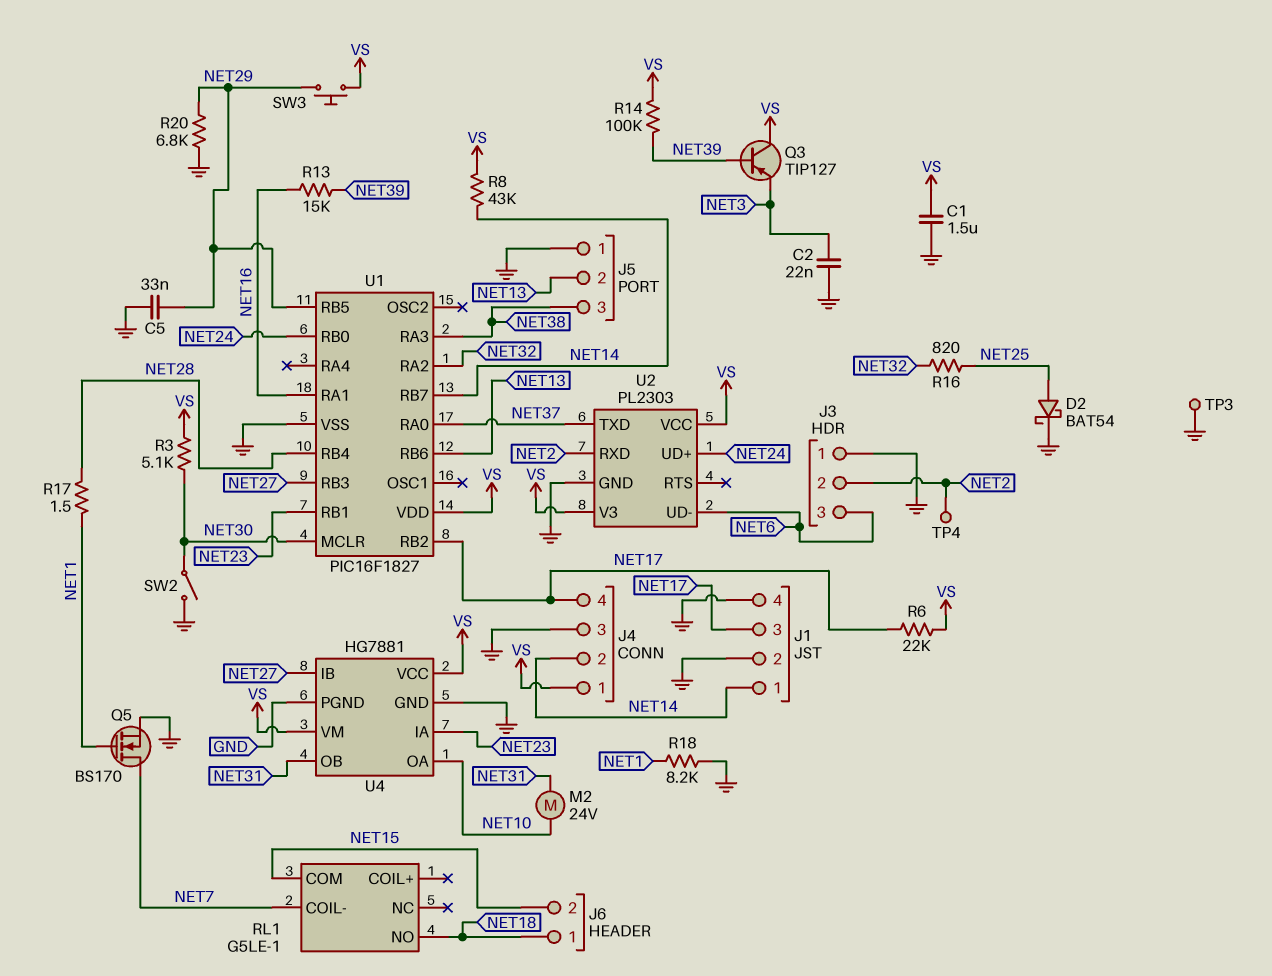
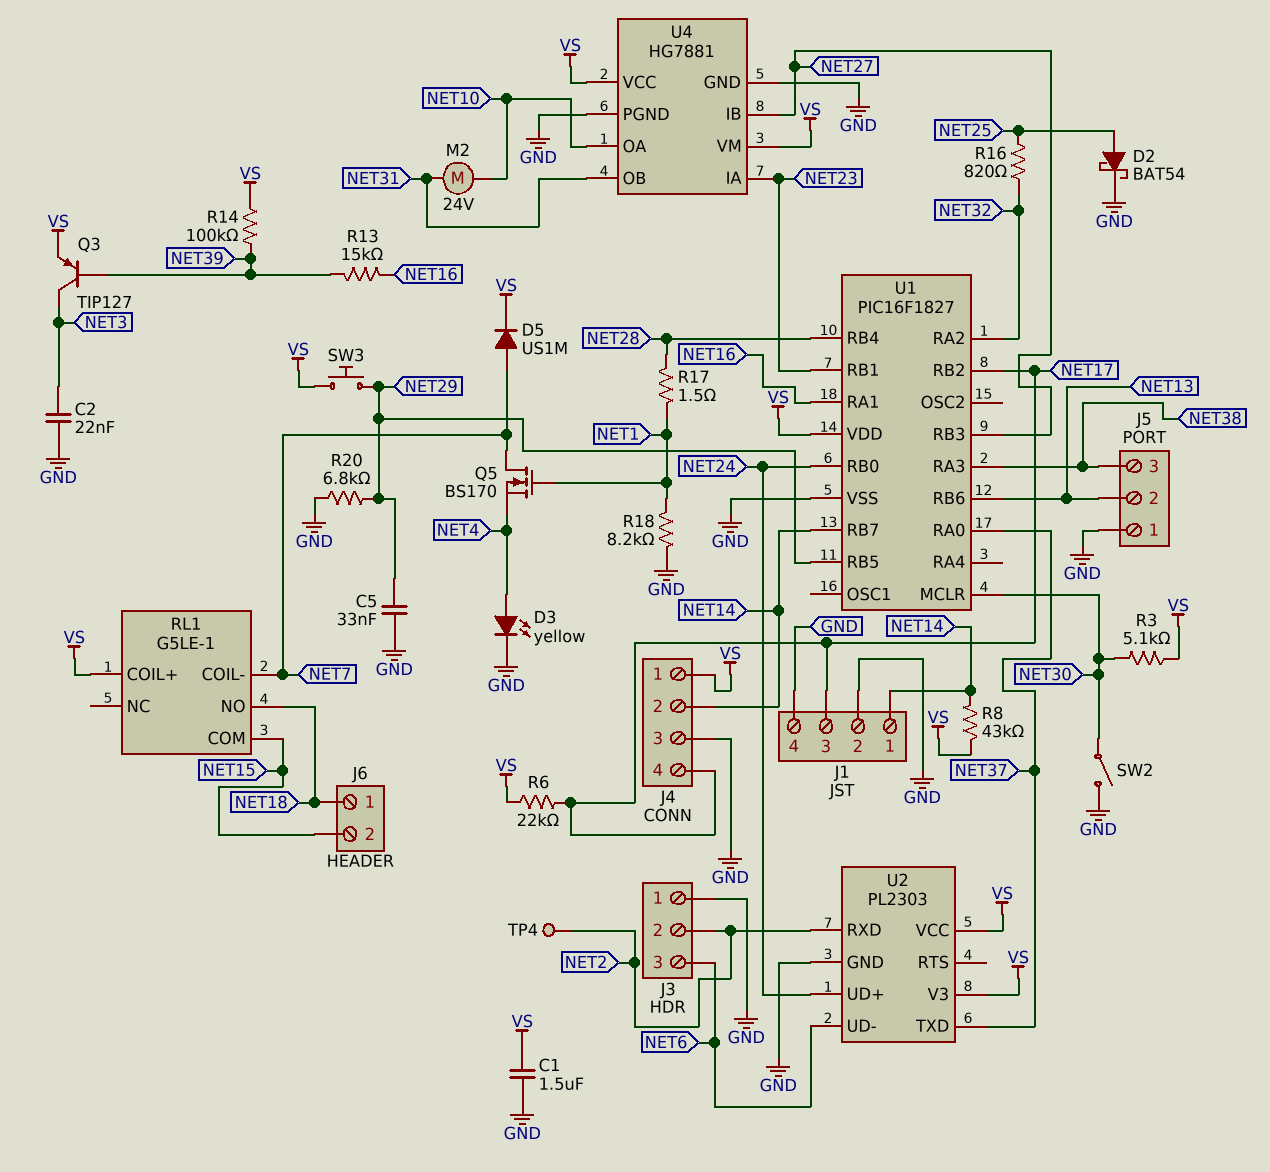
D3: none -> LED yellow (A NET4, K GND)
D5: none -> diode US1M (A NET7, K VS)
Q3: PNP TIP127 (B NET39, C VS, E NET3) -> PNP TIP127 (B NET39, C NET3, E VS)
Q5: NMOS BS170 (G NET1, D NET7, S GND) -> NMOS BS170 (G NET1, D NET7, S NET4)
RL1 pin COIL+: none -> VS
TP3: test point (GND) -> none

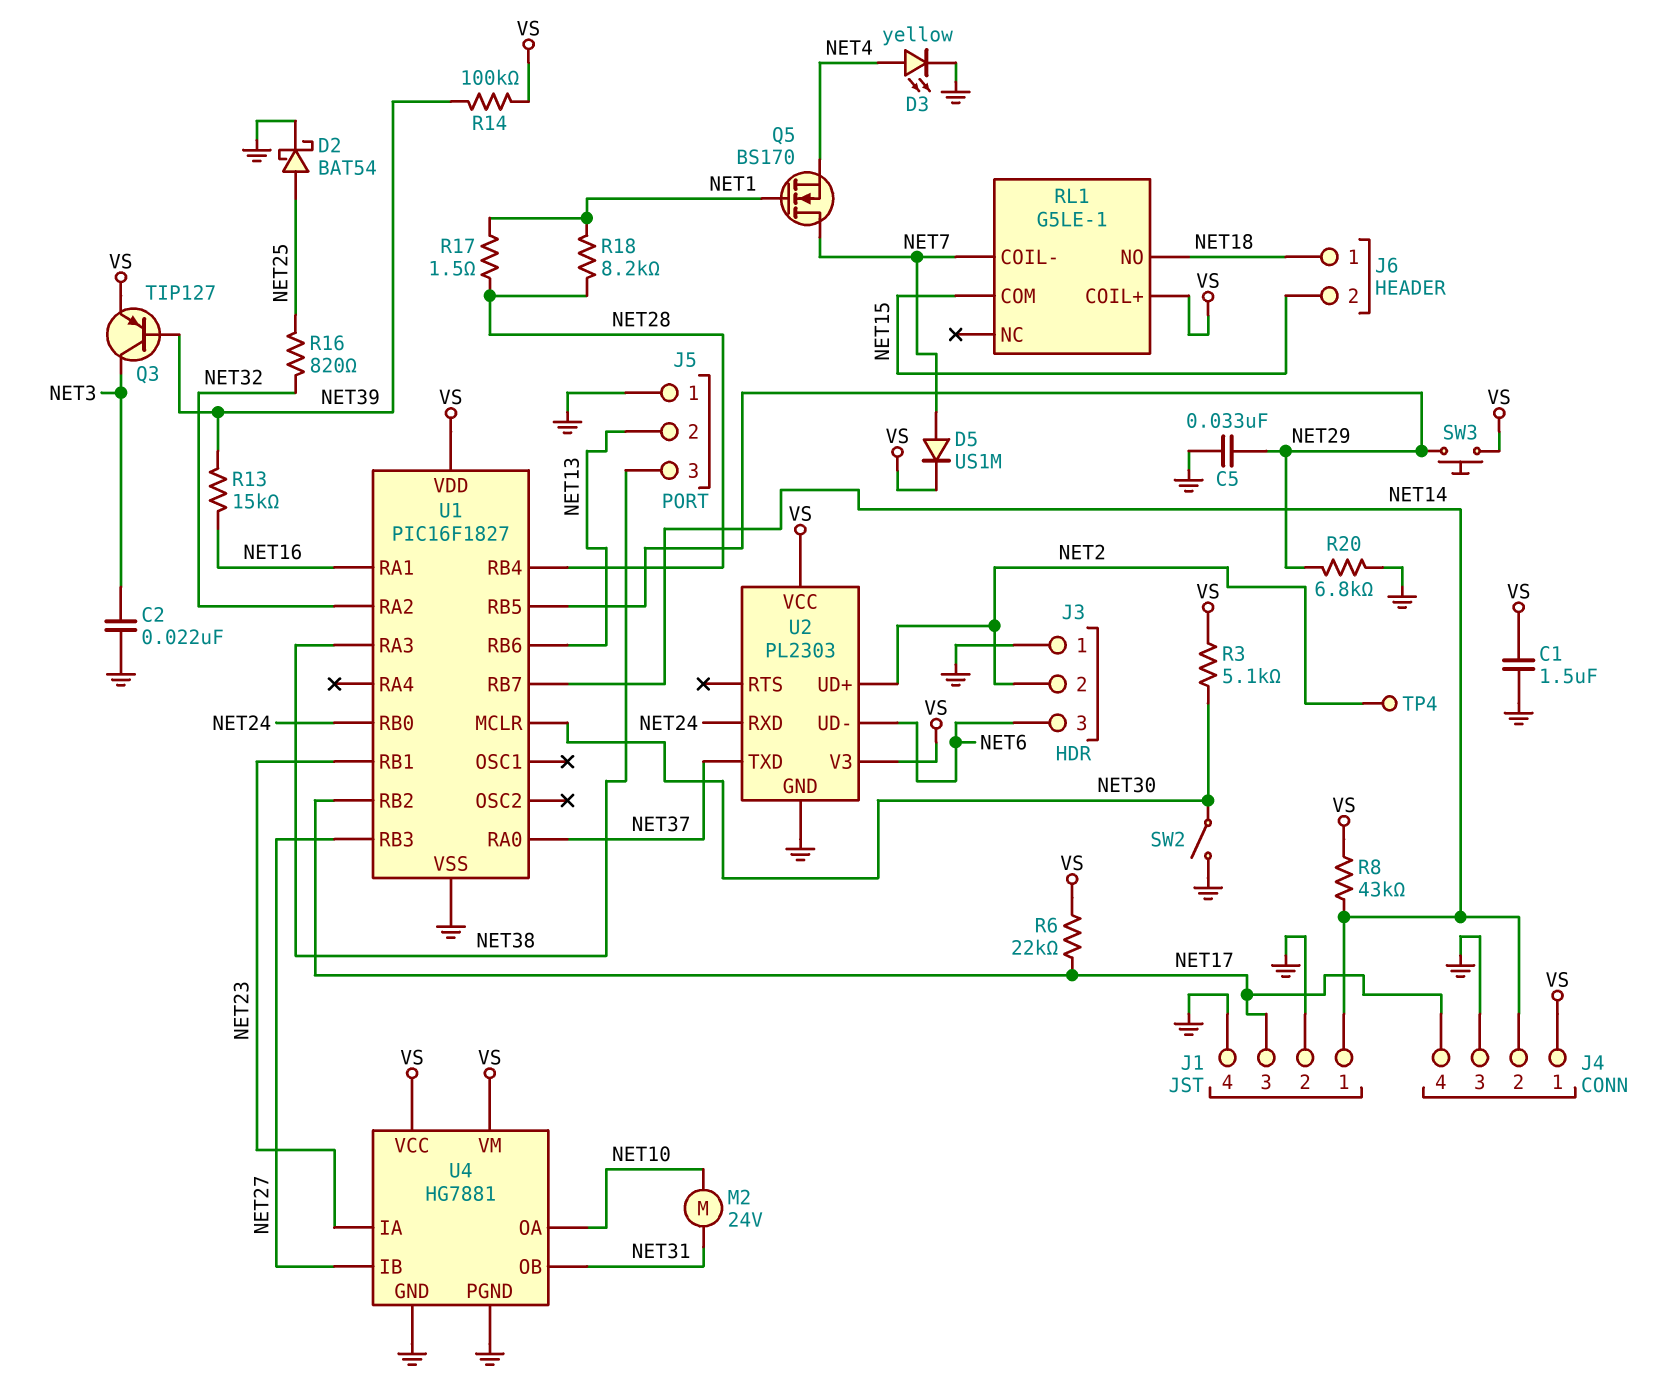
R18: 8.2k (GND, NET1) -> 8.2k (NET1, NET28)
U2 pin RXD: NET2 -> NET24
U2 pin UD+: NET24 -> NET2

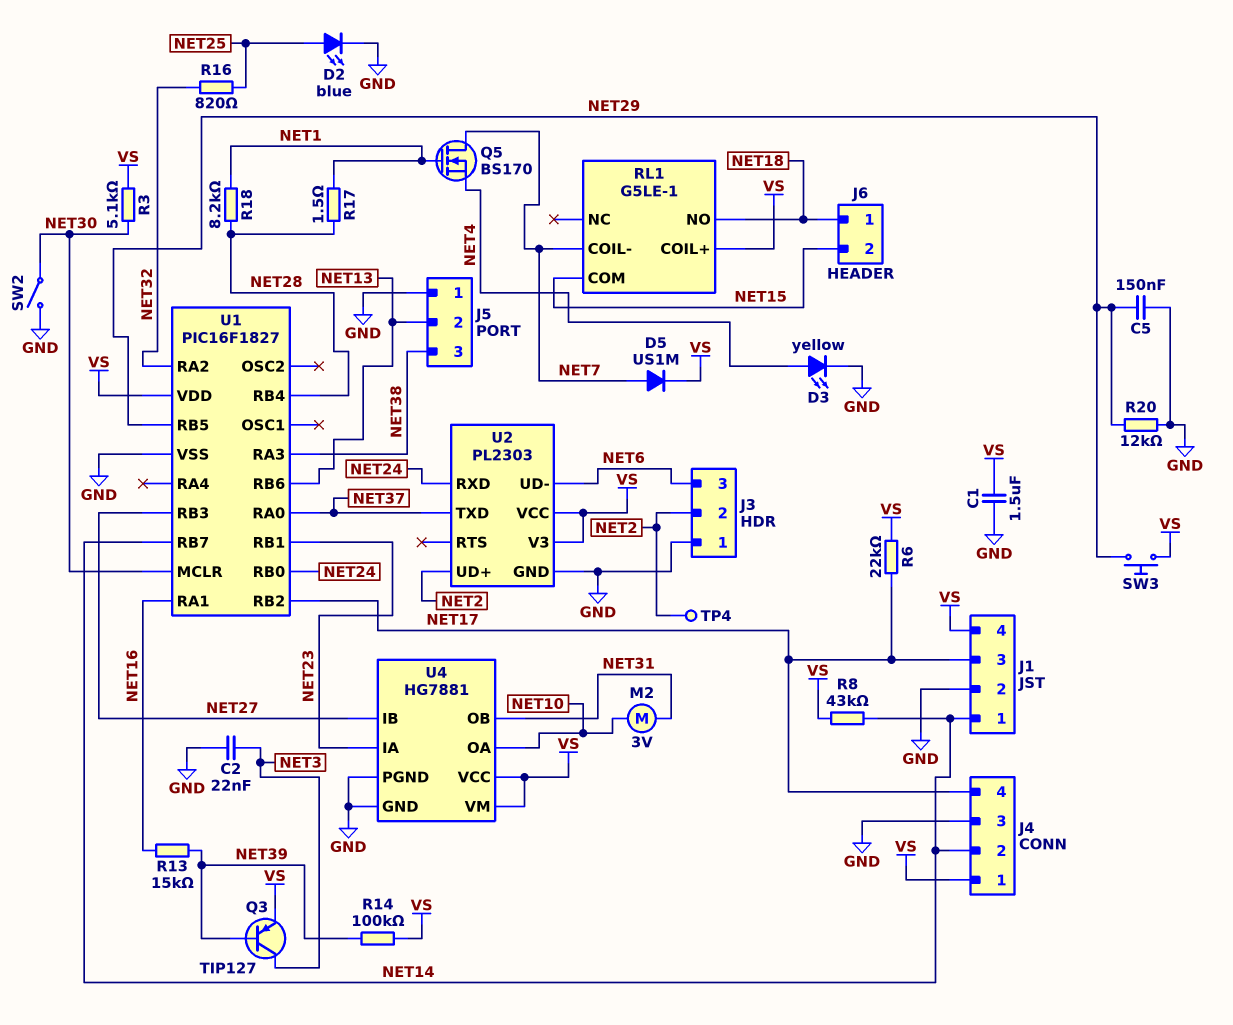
C5: 33nF (GND, NET29) -> 150nF (GND, NET29)
D2: schottky BAT54 (A NET25, K GND) -> LED blue (A NET25, K GND)
J1 pin 4: GND -> VS
M2: motor 24V (NET10, NET31) -> motor 3V (NET10, NET31)
R20: 6.8k (GND, NET29) -> 12k (GND, NET29)

